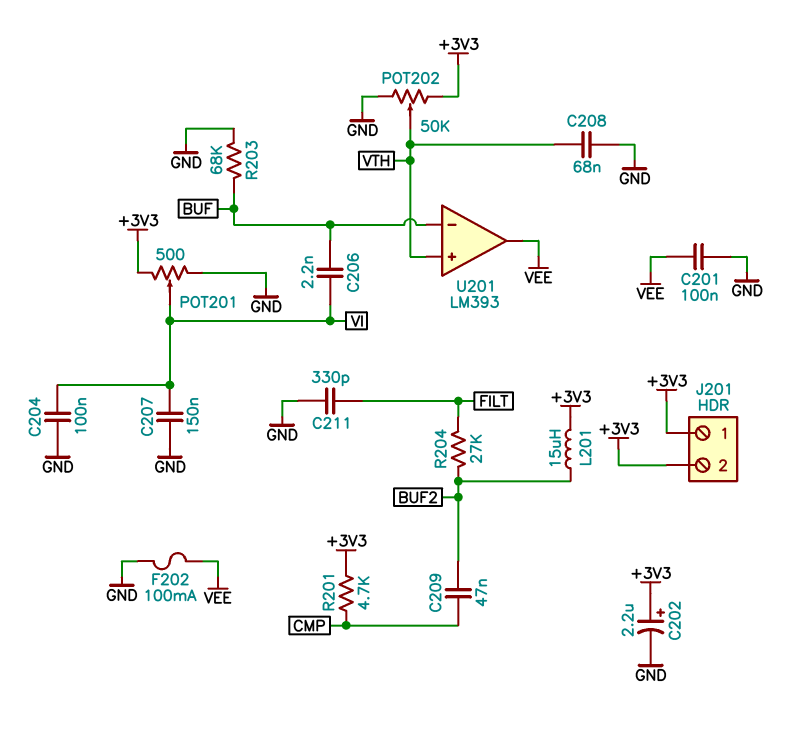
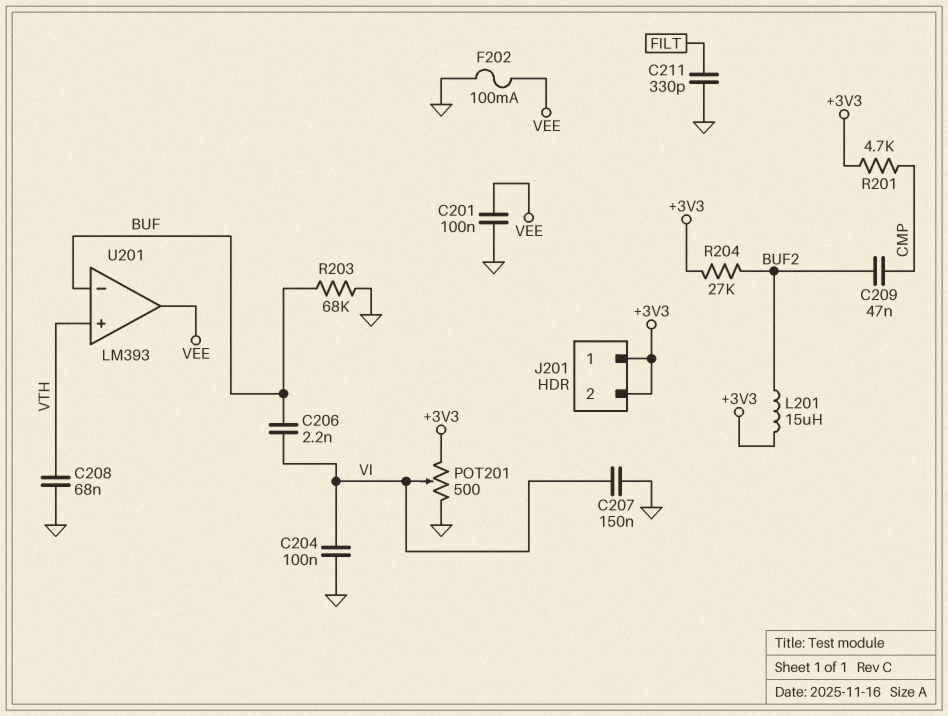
C202: 2.2uF (plus +3V3, minus GND) -> none
POT202: 50k (+3V3, GND, wiper VTH) -> none
R204: 27k (BUF2, FILT) -> 27k (+3V3, BUF2)

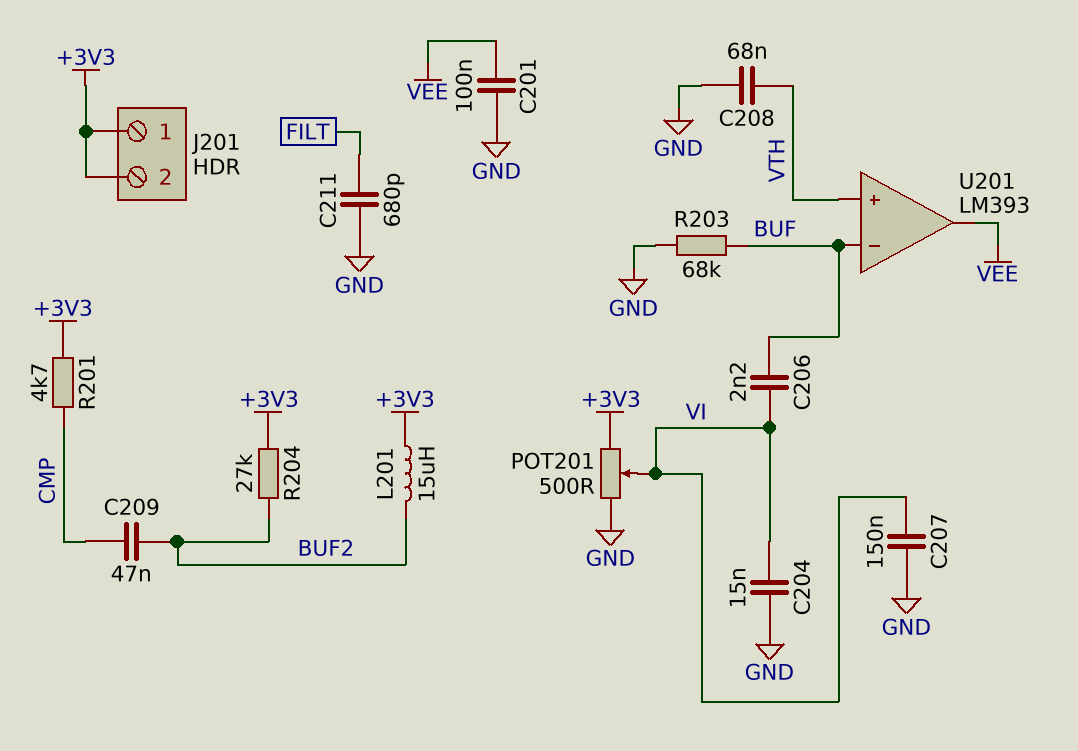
C204: 100nF (GND, VI) -> 15nF (GND, VI)
C211: 330pF (FILT, GND) -> 680pF (FILT, GND)
F202: 100mA (GND, VEE) -> none

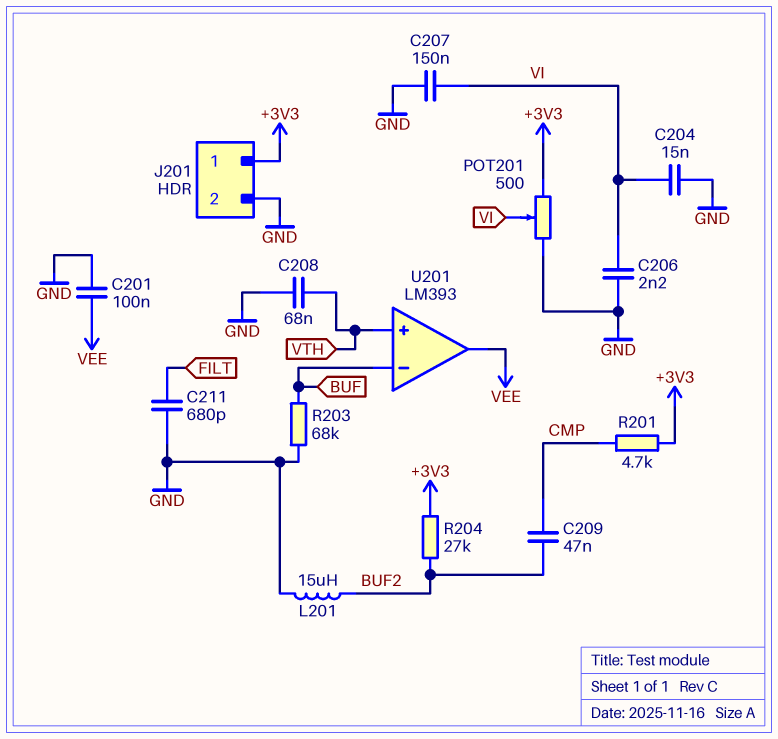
C206: 2.2nF (BUF, VI) -> 2.2nF (GND, VI)
J201 pin 2: +3V3 -> GND
L201: 15uH (+3V3, BUF2) -> 15uH (BUF2, GND)

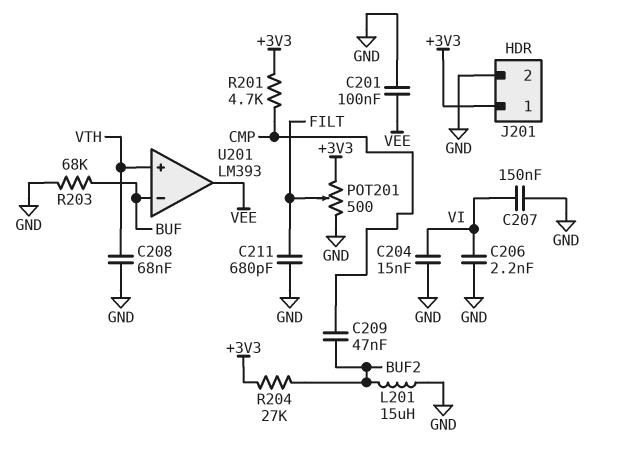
POT201: 500 (+3V3, GND, wiper VI) -> 500 (+3V3, GND, wiper FILT)

